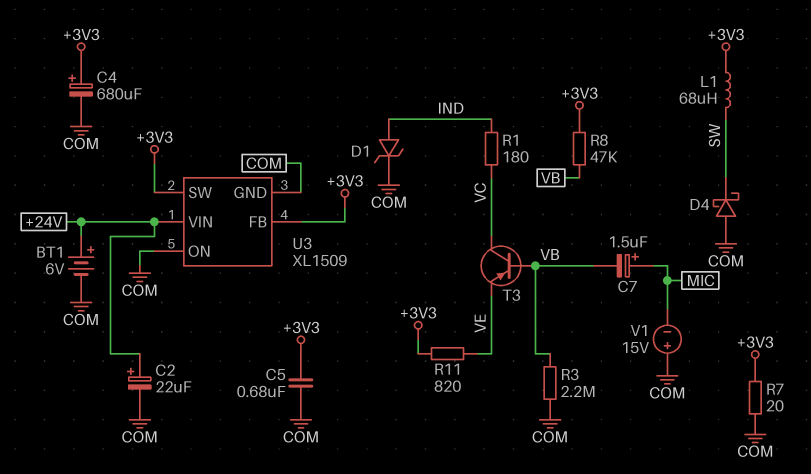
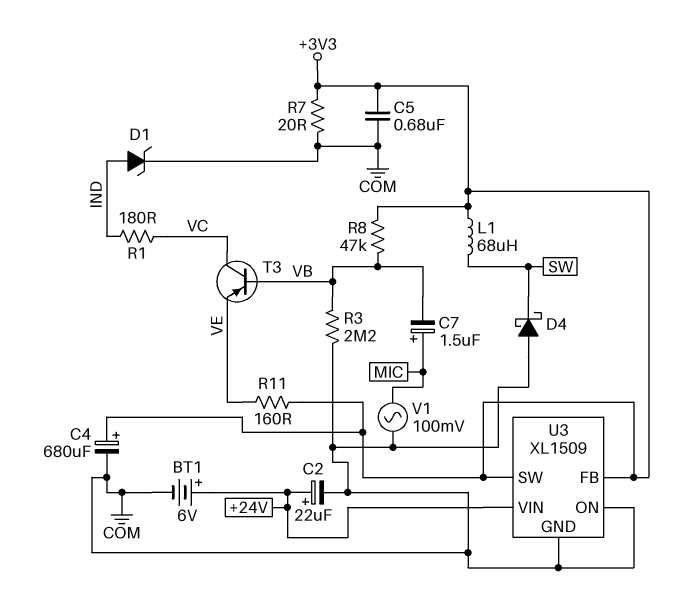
R11: 820 (+3V3, VE) -> 160 (+3V3, VE)
V1: 15V (plus COM, minus MIC) -> AC 100mV (COM, MIC)

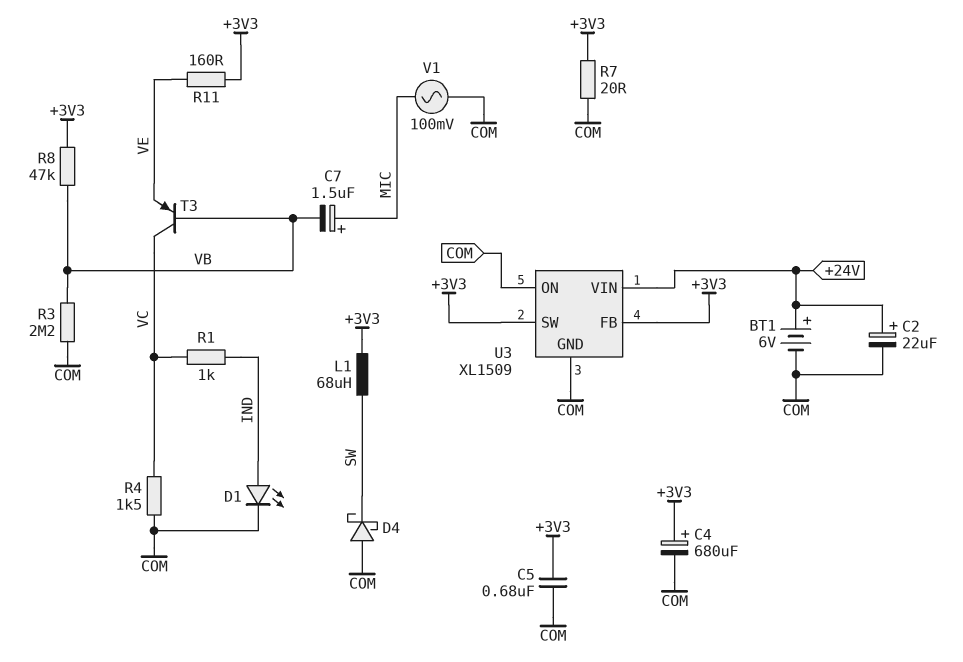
D1: zener (A IND, K COM) -> LED (A IND, K COM)
R1: 180 (IND, VC) -> 1k (IND, VC)
R4: none -> 1.5k (COM, VC)

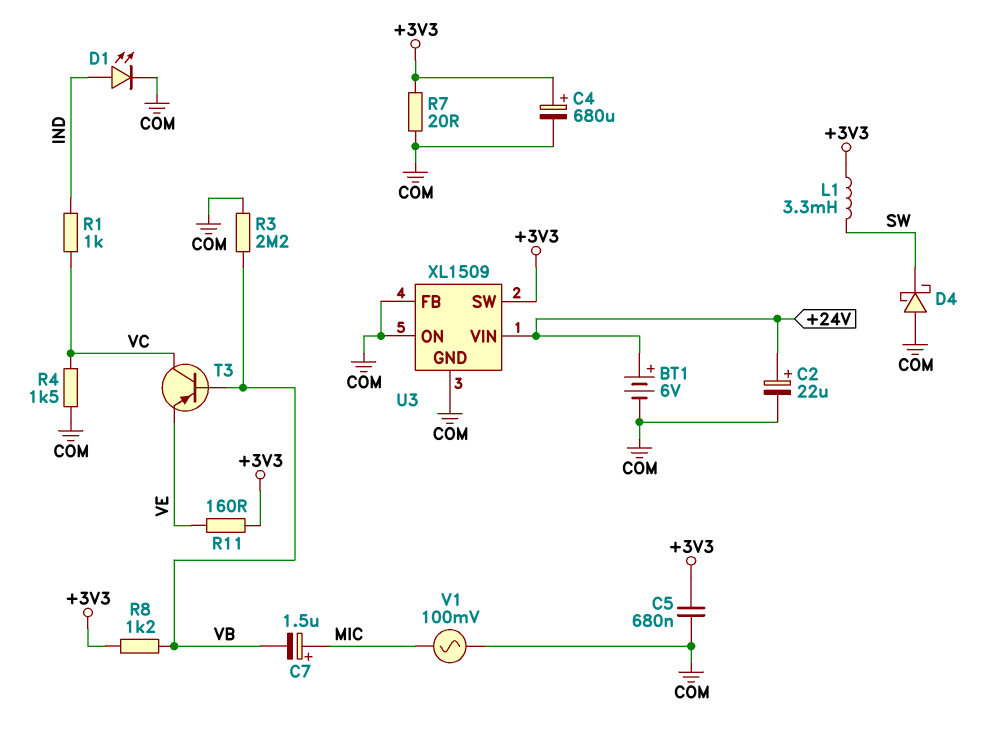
L1: 68uH (+3V3, SW) -> 3.3mH (+3V3, SW)
R8: 47k (+3V3, VB) -> 1.2k (+3V3, VB)
U3 pin FB: +3V3 -> COM

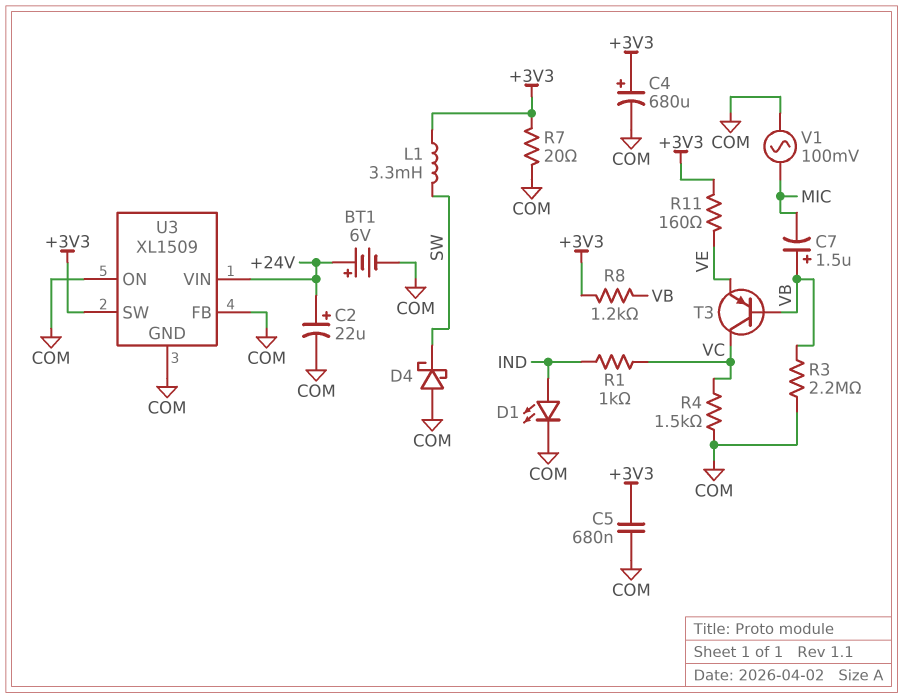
C7: 1.5uF (plus MIC, minus VB) -> 1.5uF (plus VB, minus MIC)

